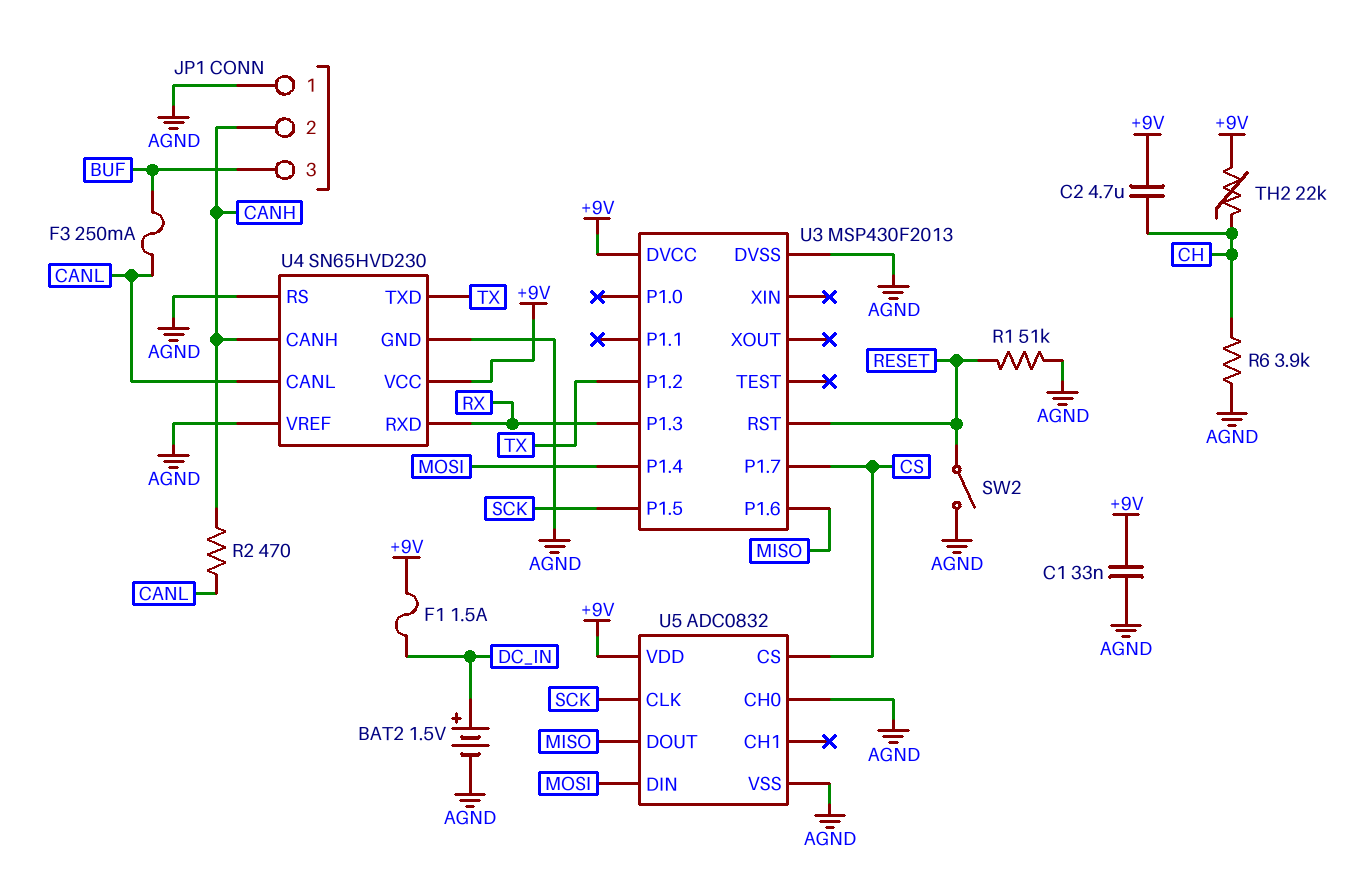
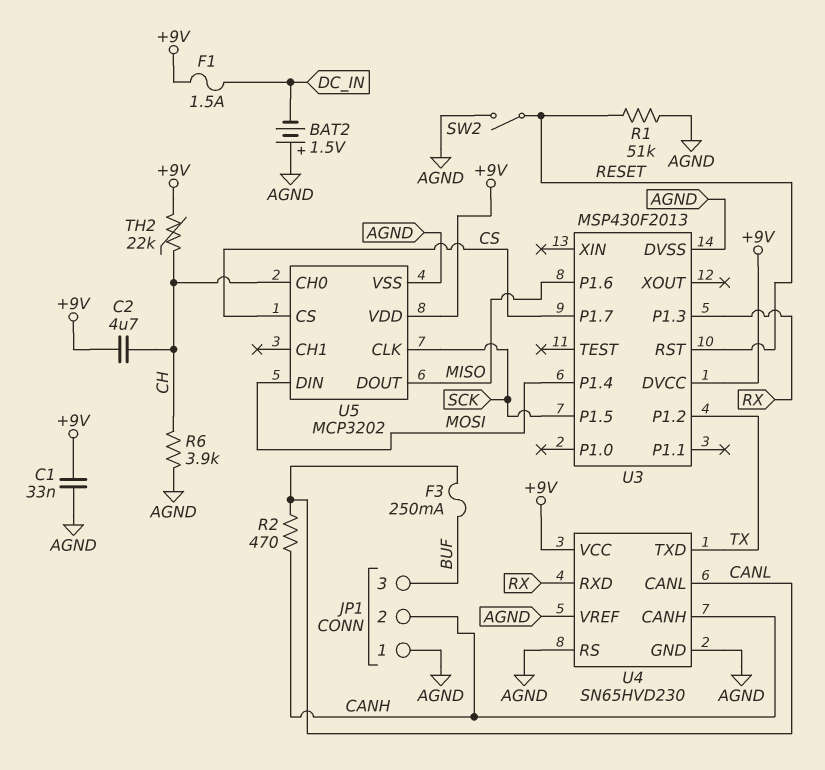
BAT2: 1.5V (plus DC_IN, minus AGND) -> 1.5V (plus AGND, minus DC_IN)
U5: ADC0832 -> MCP3202
U5 pin CH0: AGND -> CH

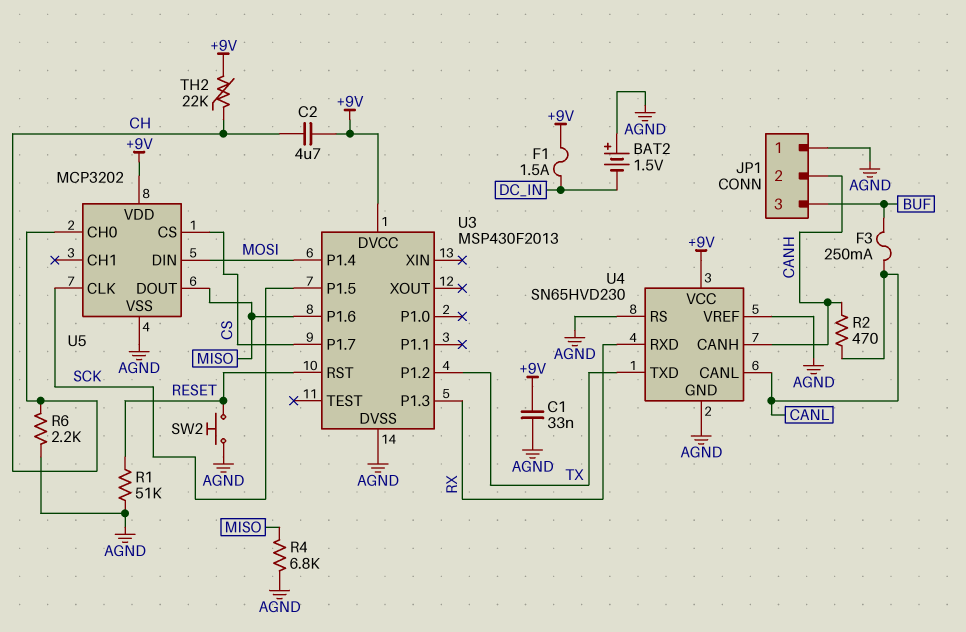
R4: none -> 6.8k (AGND, MISO)
R6: 3.9k (AGND, CH) -> 2.2k (AGND, CH)
SW2: switch (AGND, RESET) -> button (AGND, RESET)

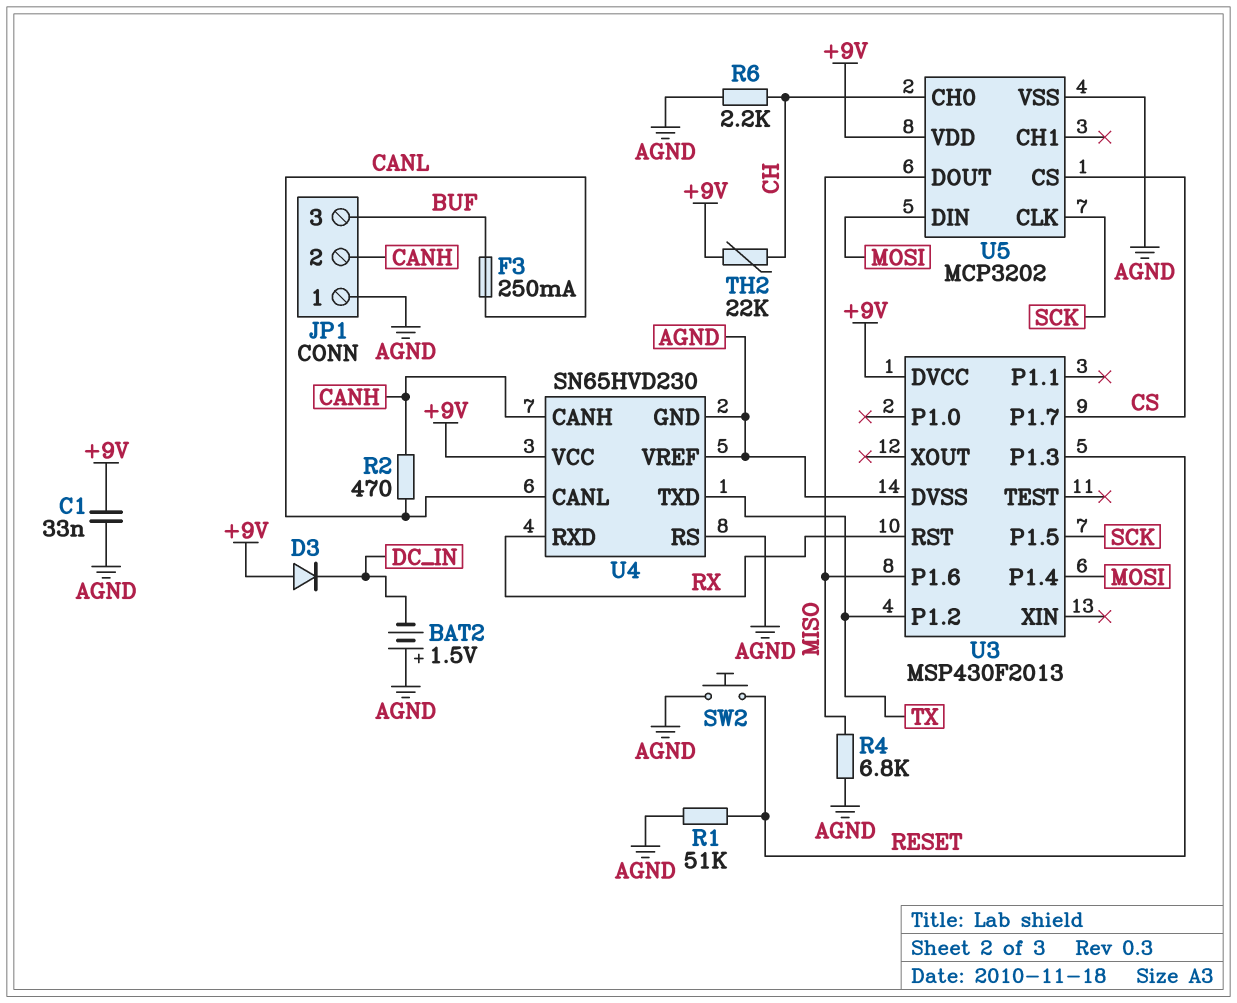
C2: 4.7uF (+9V, CH) -> none
D3: none -> diode (A +9V, K DC_IN)
F1: 1.5A (+9V, DC_IN) -> none
U3 pin P1.3: RX -> RESET
U3 pin RST: RESET -> RX

